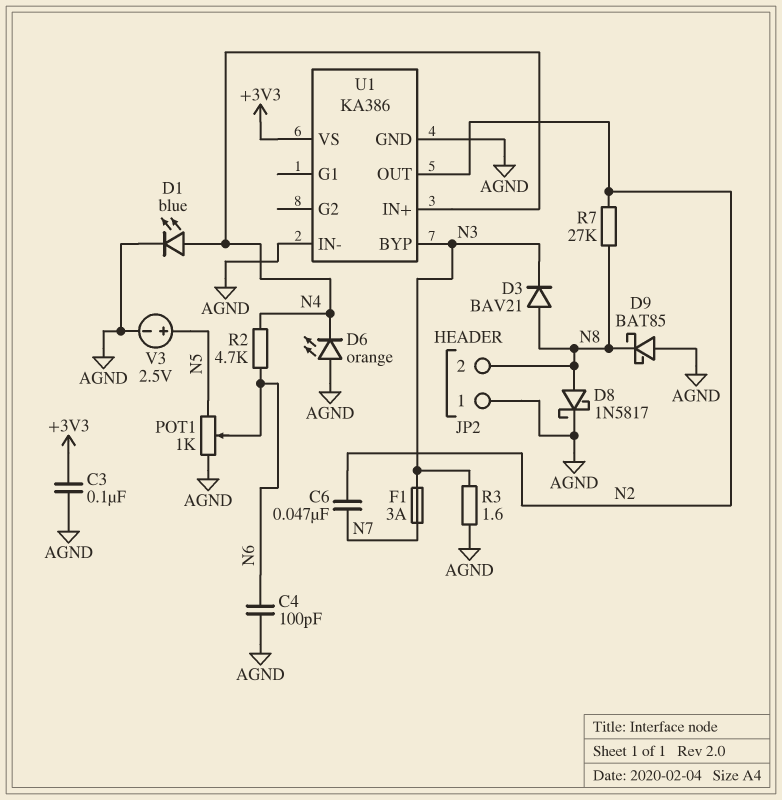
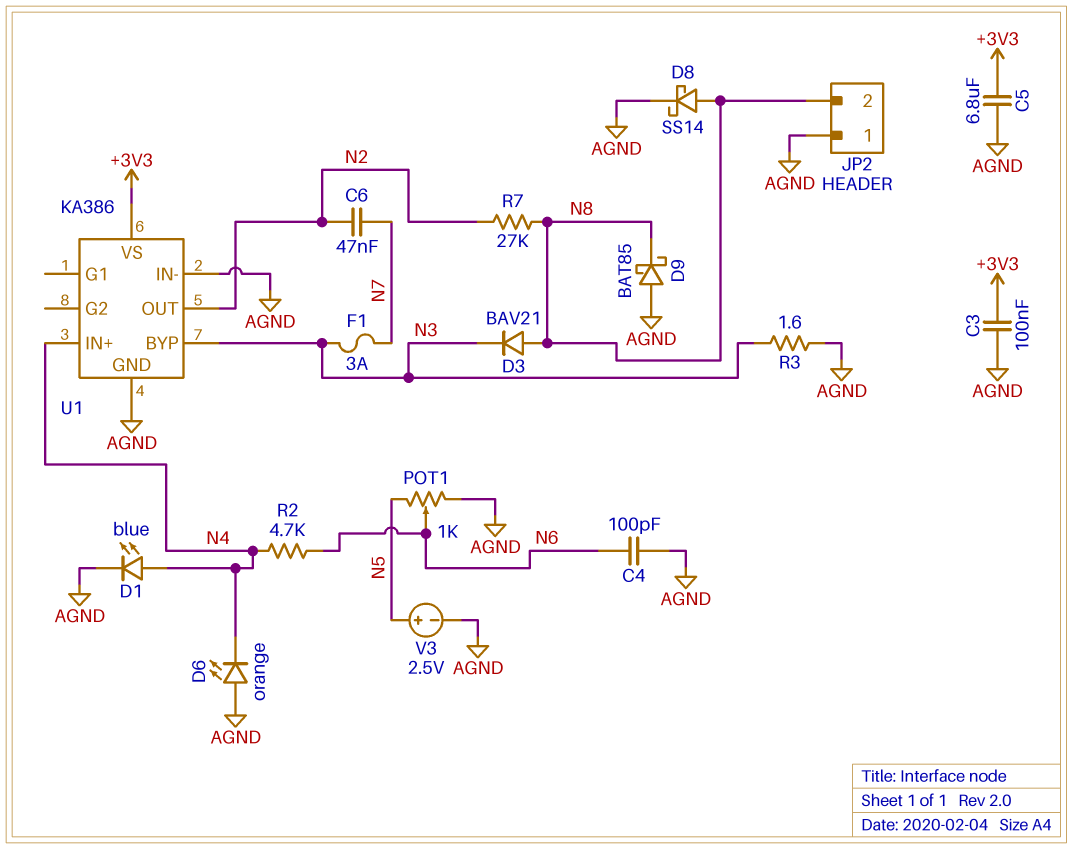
C5: none -> 6.8uF (+3V3, AGND)
D8: schottky 1N5817 (A N8, K AGND) -> schottky SS14 (A N8, K AGND)

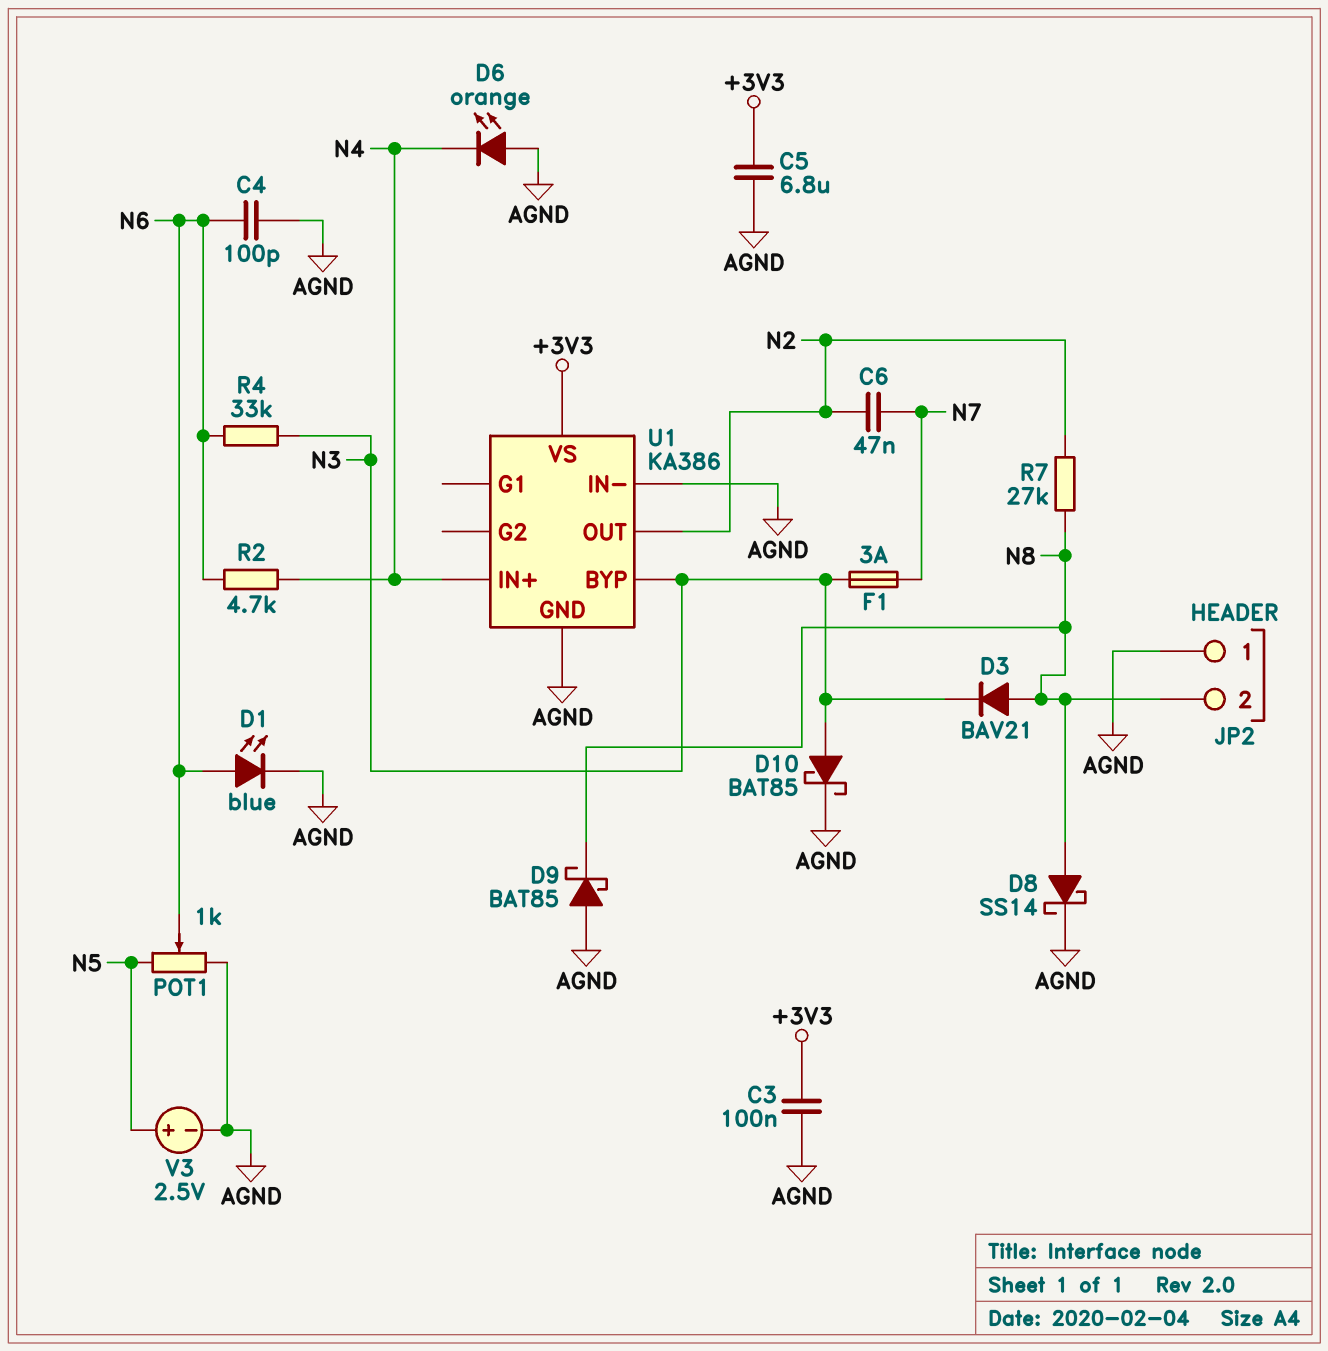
D1: LED blue (A N4, K AGND) -> LED blue (A N6, K AGND)
D10: none -> schottky BAT85 (A N3, K AGND)
R3: 1.6 (AGND, N3) -> none
R4: none -> 33k (N3, N6)

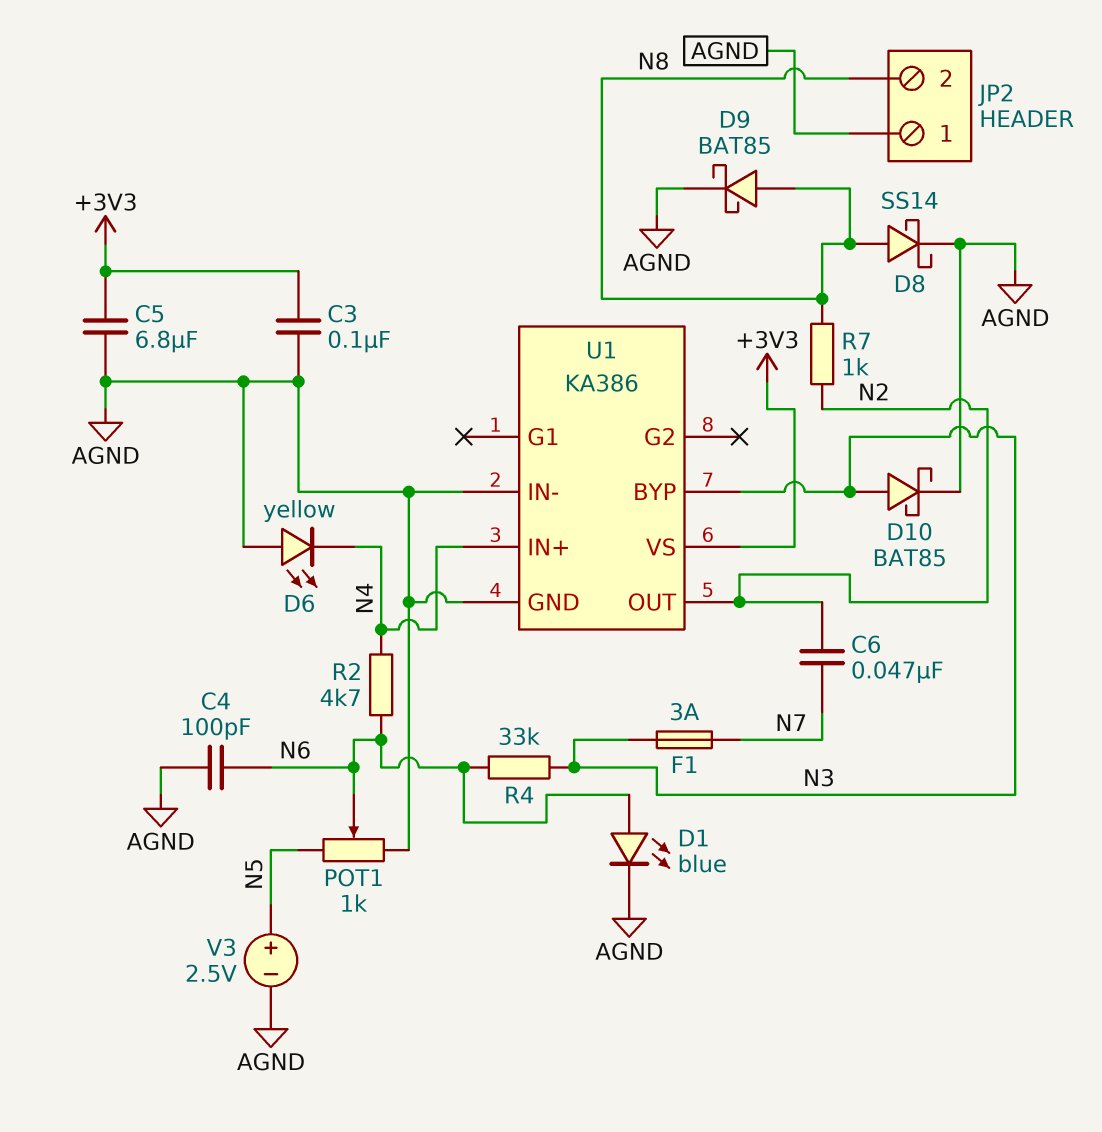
D3: diode BAV21 (A N8, K N3) -> none
D6: LED orange (A AGND, K N4) -> LED yellow (A AGND, K N4)
D9: schottky BAT85 (A AGND, K N8) -> schottky BAT85 (A N8, K AGND)
R7: 27k (N2, N8) -> 1k (N2, N8)

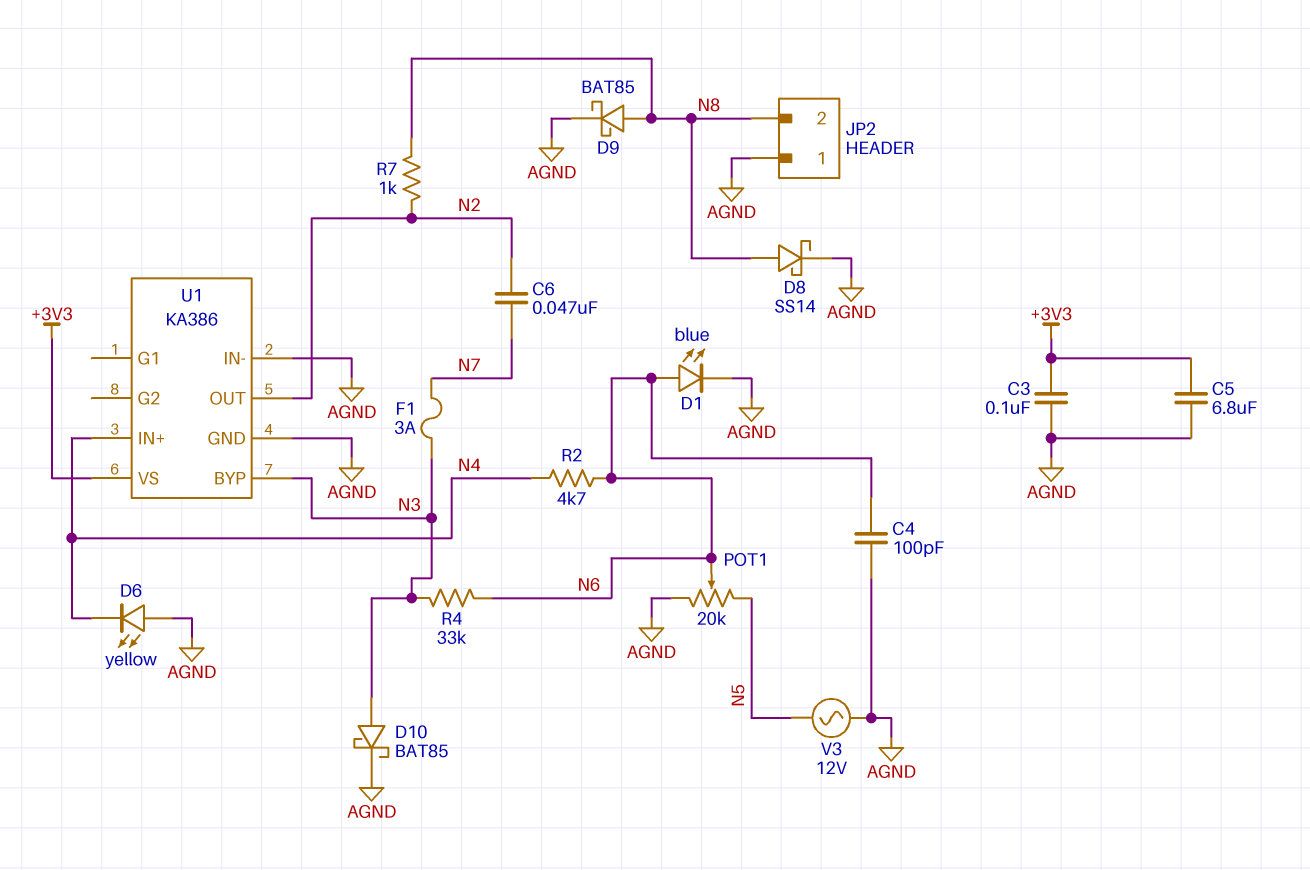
POT1: 1k (AGND, N5, wiper N6) -> 20k (AGND, N5, wiper N6)
V3: 2.5V (plus N5, minus AGND) -> AC 12V (AGND, N5)

